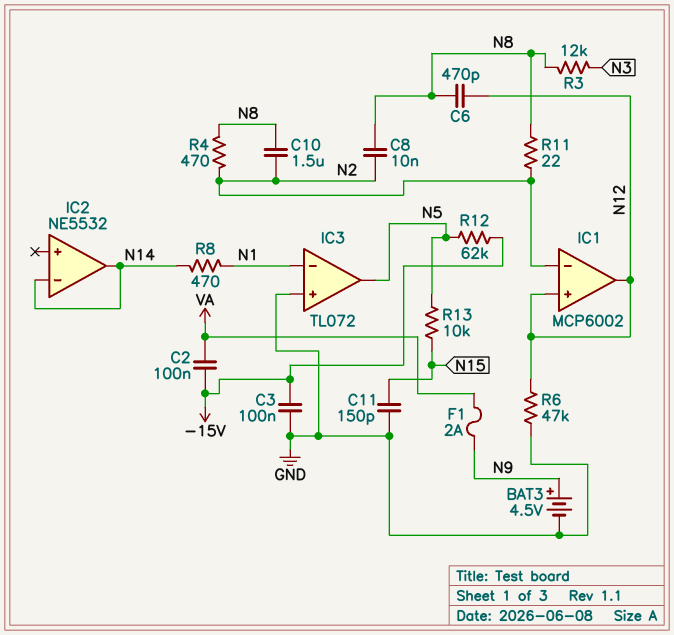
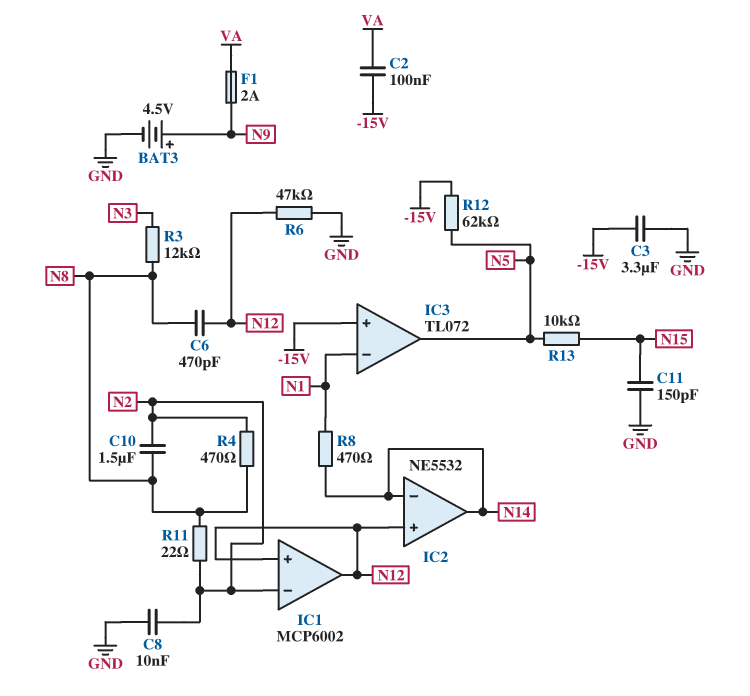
C3: 100nF (-15V, GND) -> 3.3uF (-15V, GND)
C8: 10nF (N2, N8) -> 10nF (GND, N2)
IC2 pin in+: none -> N12
IC3 pin in+: GND -> -15V

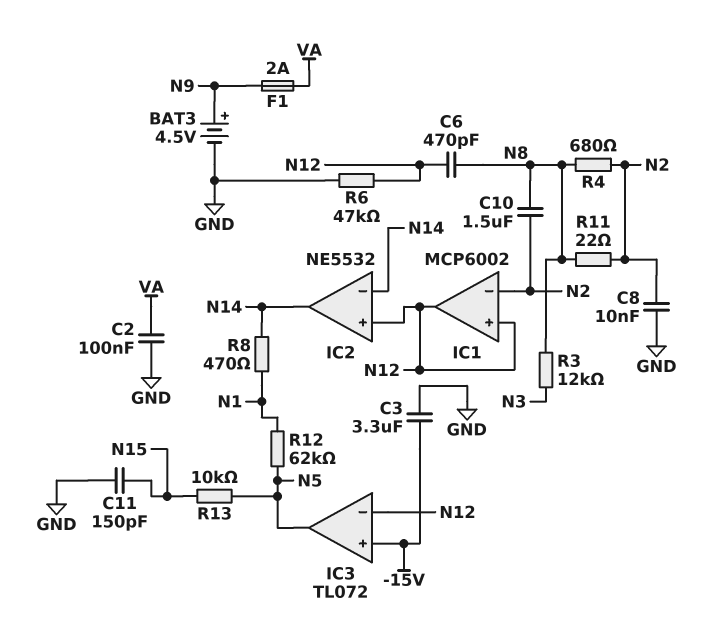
C2: 100nF (-15V, VA) -> 100nF (GND, VA)
IC3 pin in-: N1 -> N12
R4: 470 (N2, N8) -> 680 (N2, N8)
R12: 62k (-15V, N5) -> 62k (N1, N5)

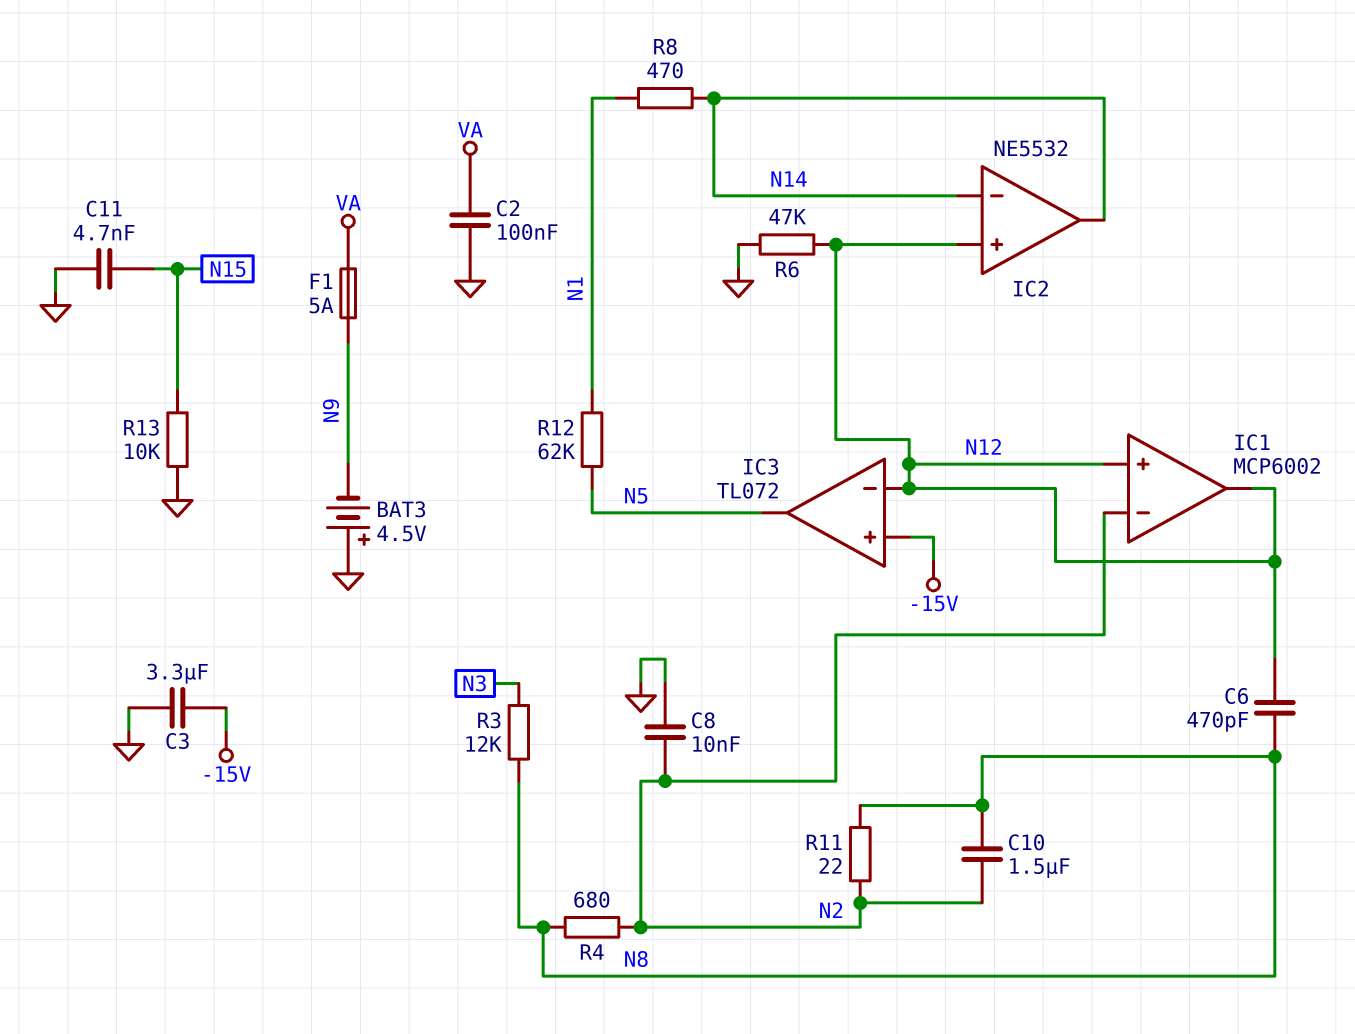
BAT3: 4.5V (plus N9, minus GND) -> 4.5V (plus GND, minus N9)
C11: 150pF (GND, N15) -> 4.7nF (GND, N15)
F1: 2A (N9, VA) -> 5A (N9, VA)
R13: 10k (N5, N15) -> 10k (GND, N15)

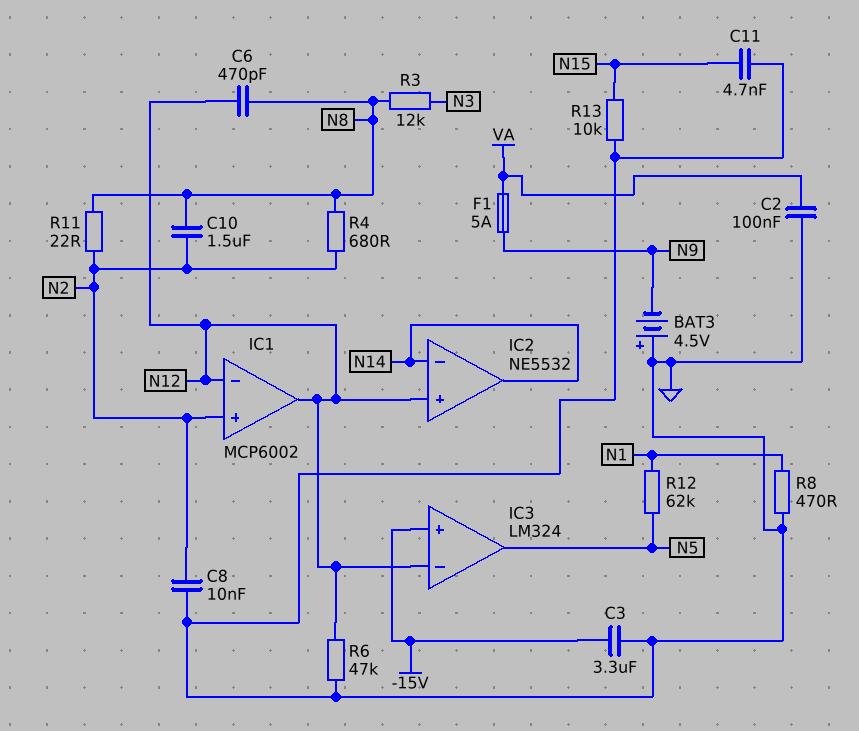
IC1 pin in+: N12 -> N2
IC1 pin in-: N2 -> N12
IC3: TL072 -> LM324
R8: 470 (N1, N14) -> 470 (GND, N1)

